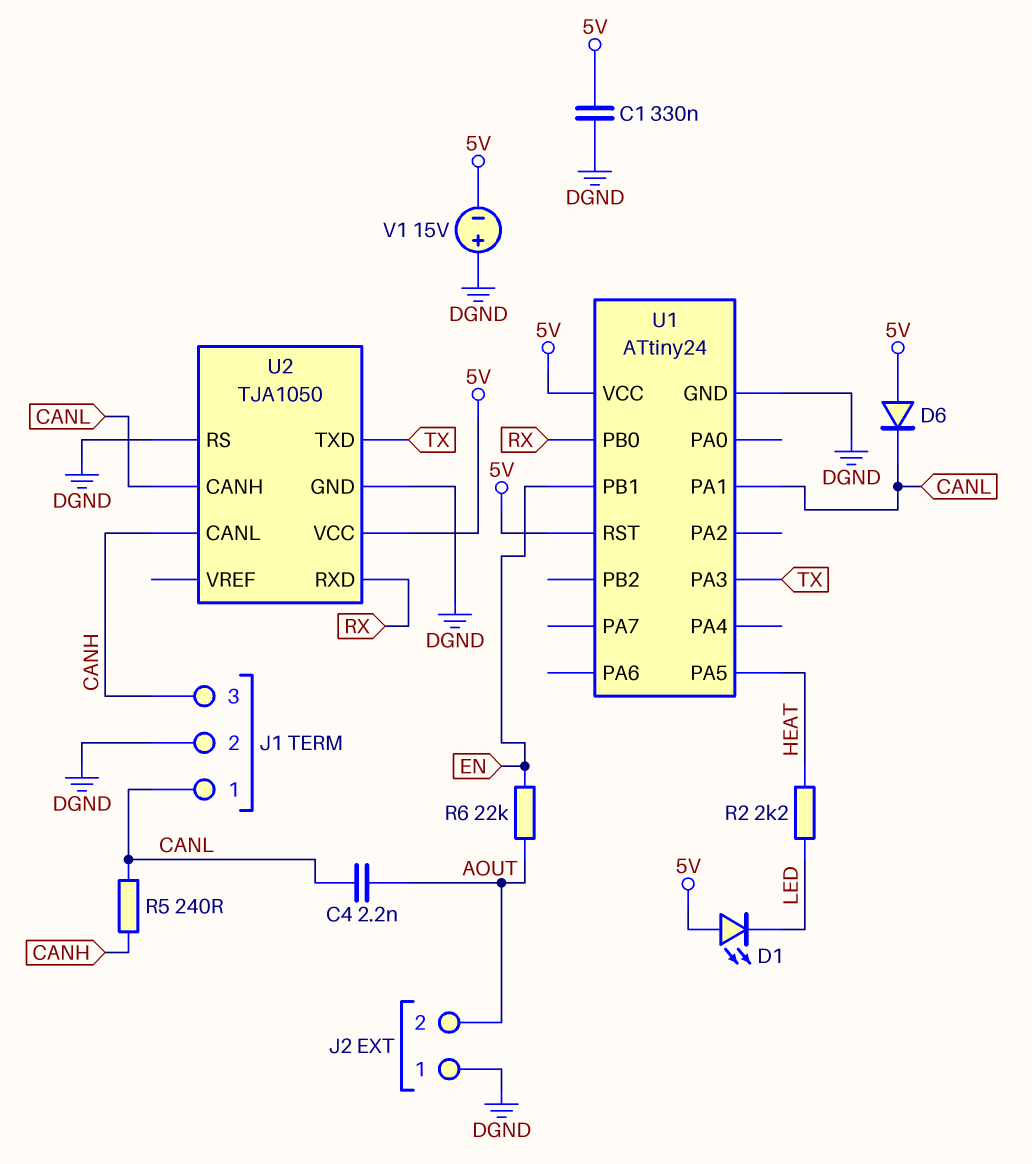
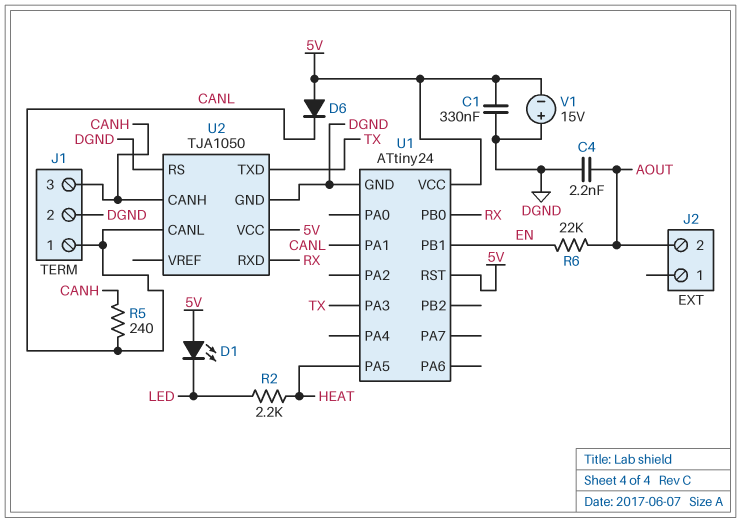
C4: 2.2nF (AOUT, CANL) -> 2.2nF (AOUT, DGND)
J2 pin 1: DGND -> none
U2 pin CANH: CANL -> CANH
U2 pin CANL: CANH -> CANL

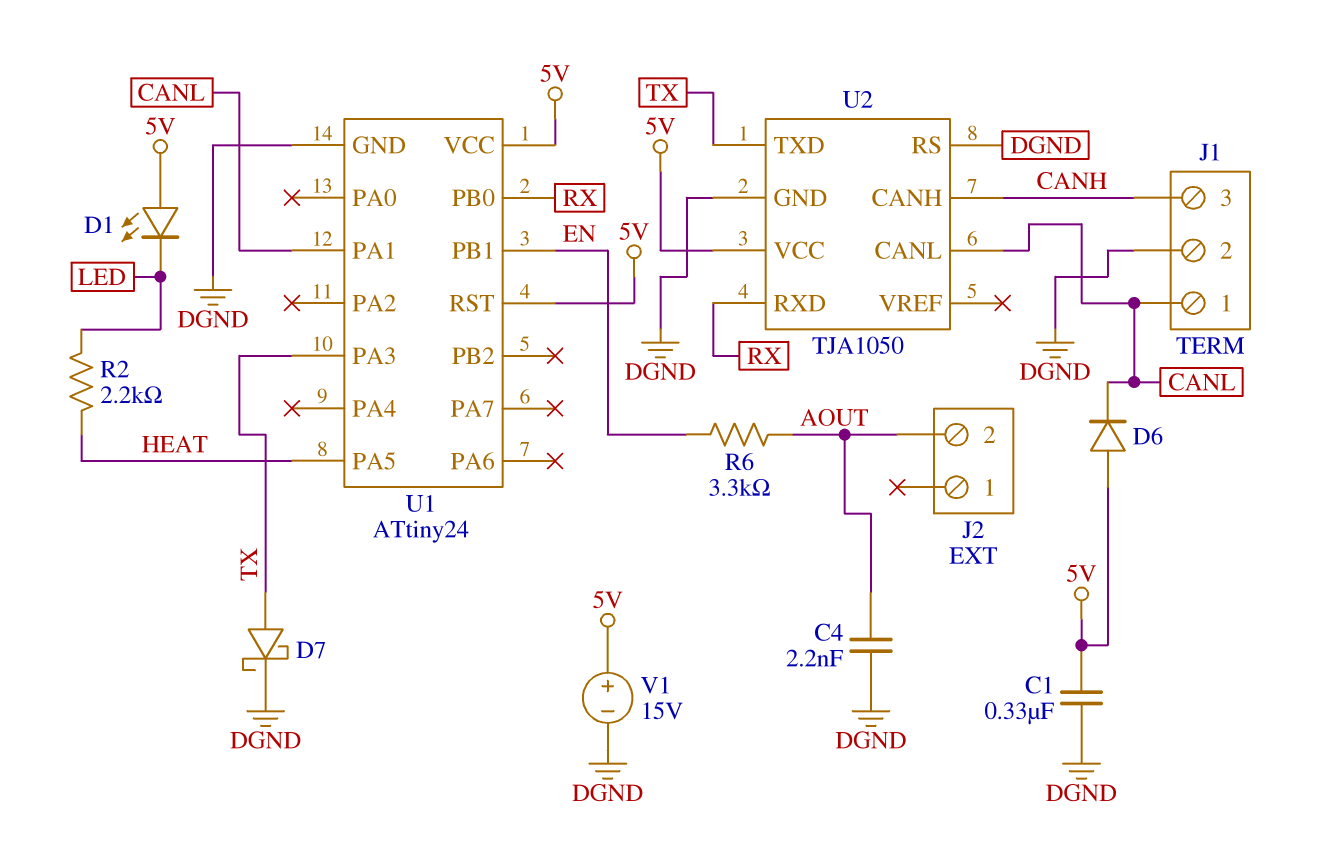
D7: none -> schottky (A TX, K DGND)
R5: 240 (CANH, CANL) -> none
R6: 22k (AOUT, EN) -> 3.3k (AOUT, EN)
V1: 15V (plus DGND, minus 5V) -> 15V (plus 5V, minus DGND)

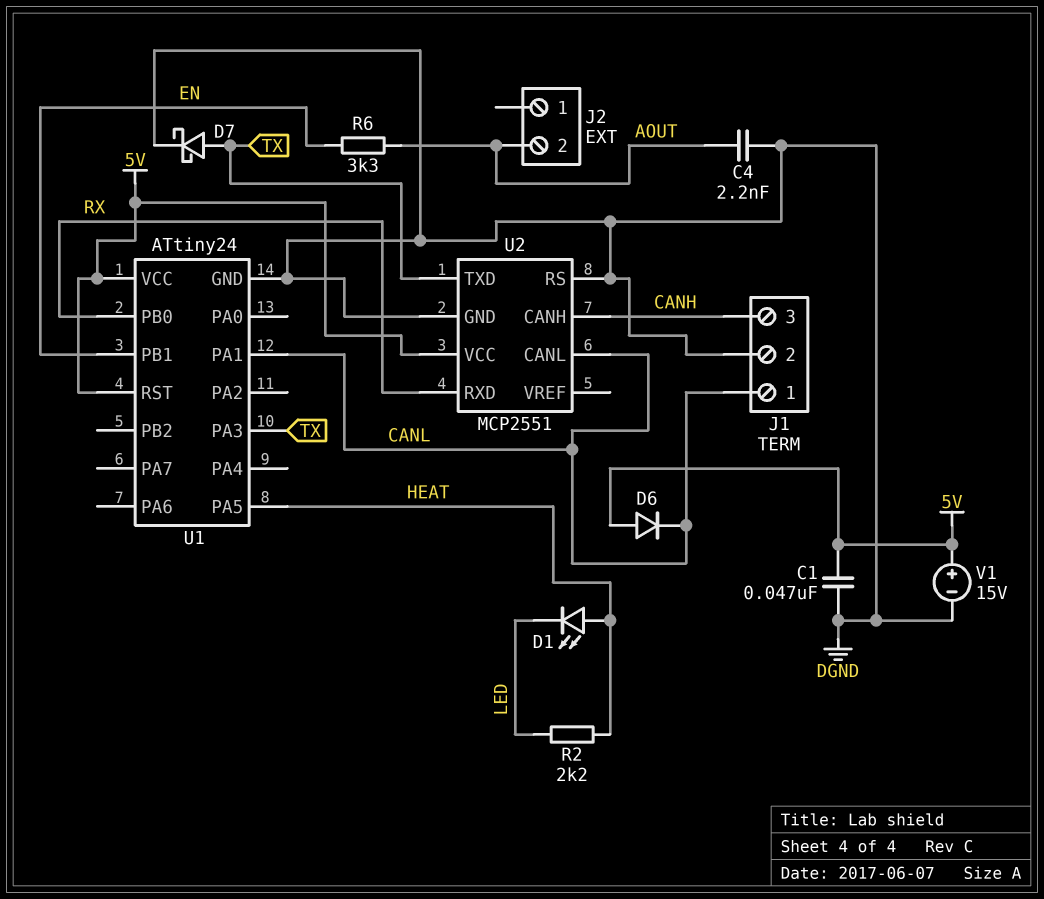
C1: 330nF (5V, DGND) -> 47nF (5V, DGND)
D1: LED (A 5V, K LED) -> LED (A HEAT, K LED)
U2: TJA1050 -> MCP2551

